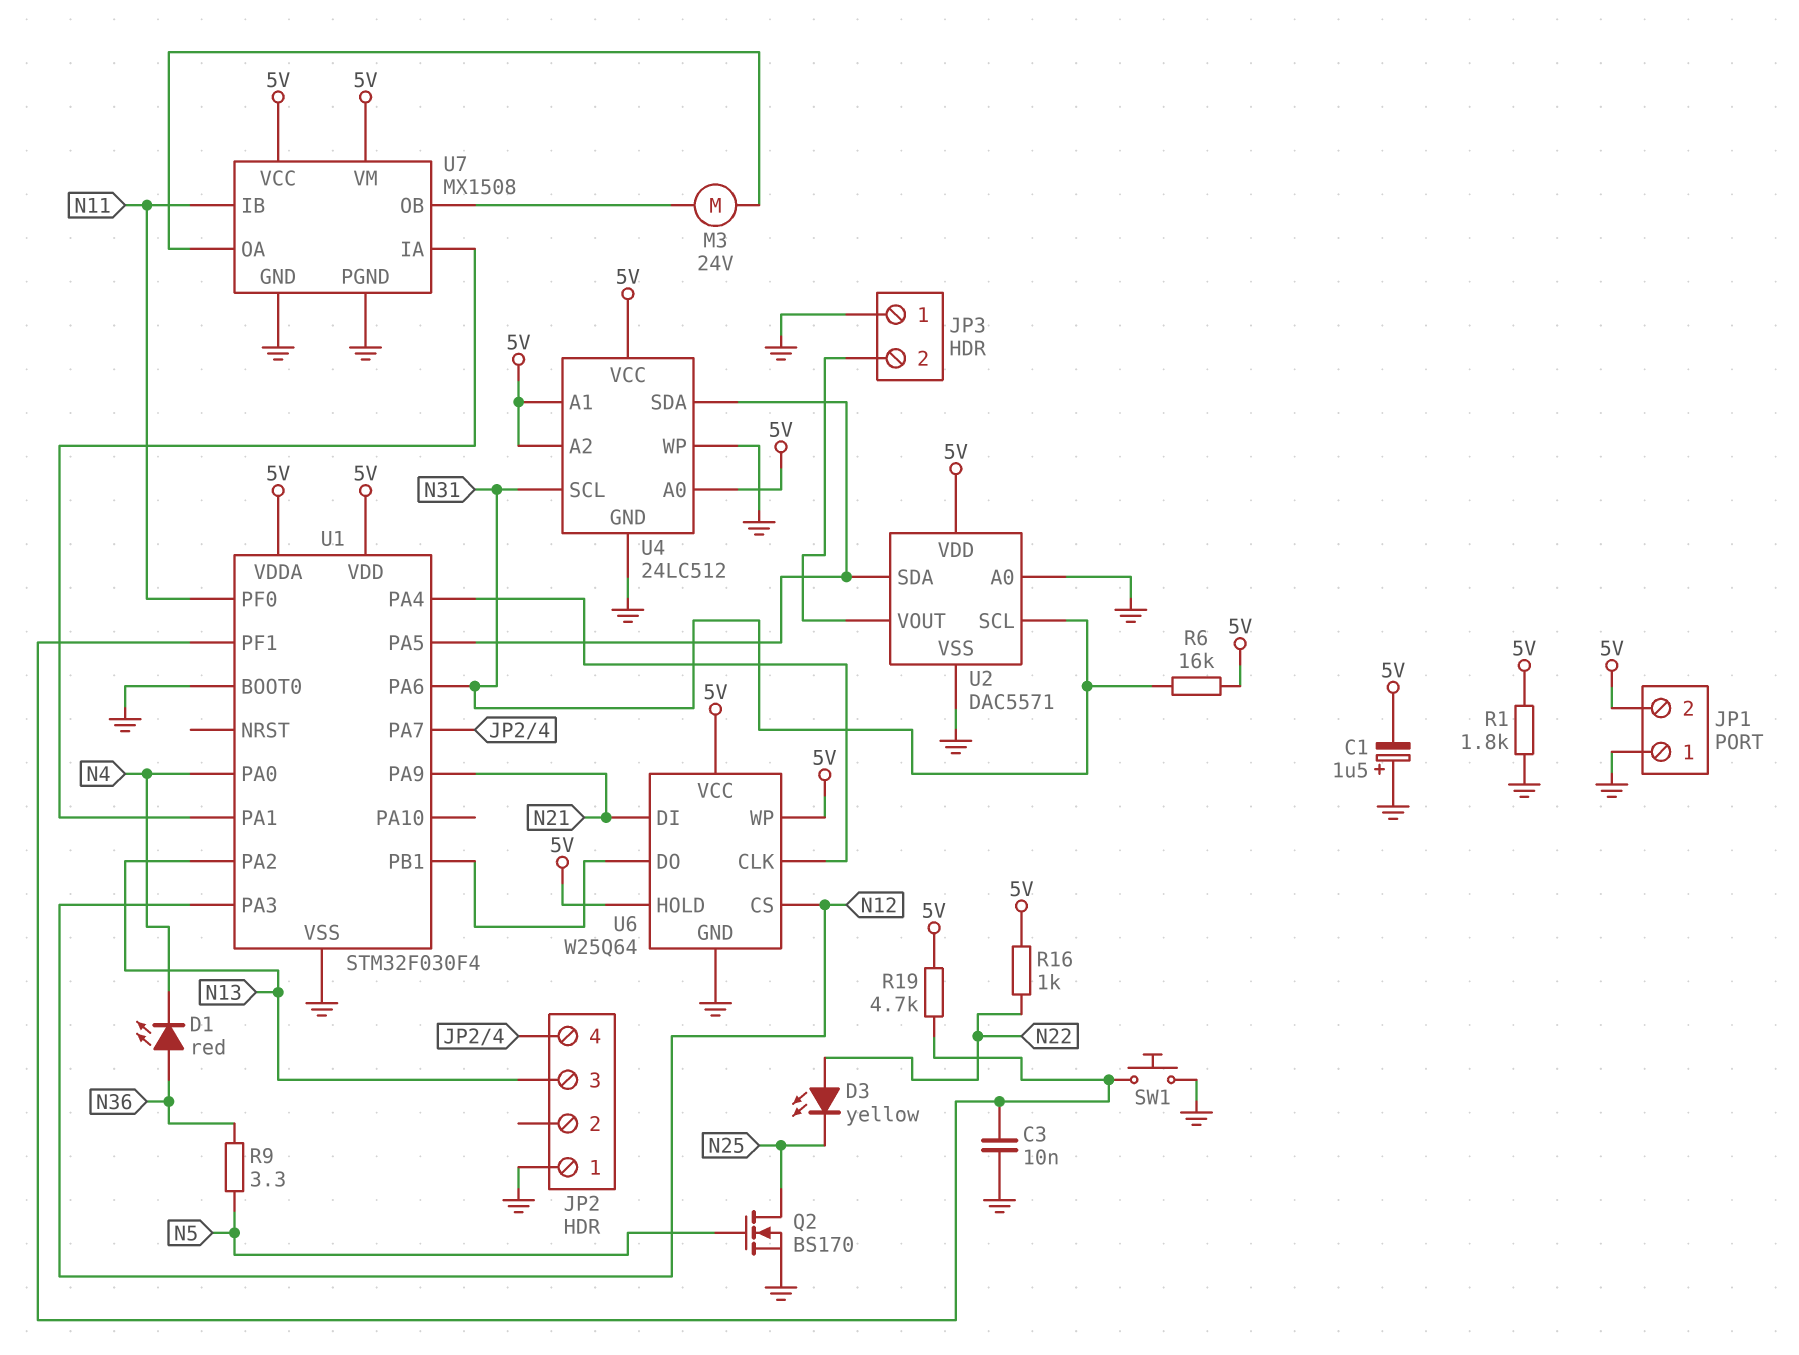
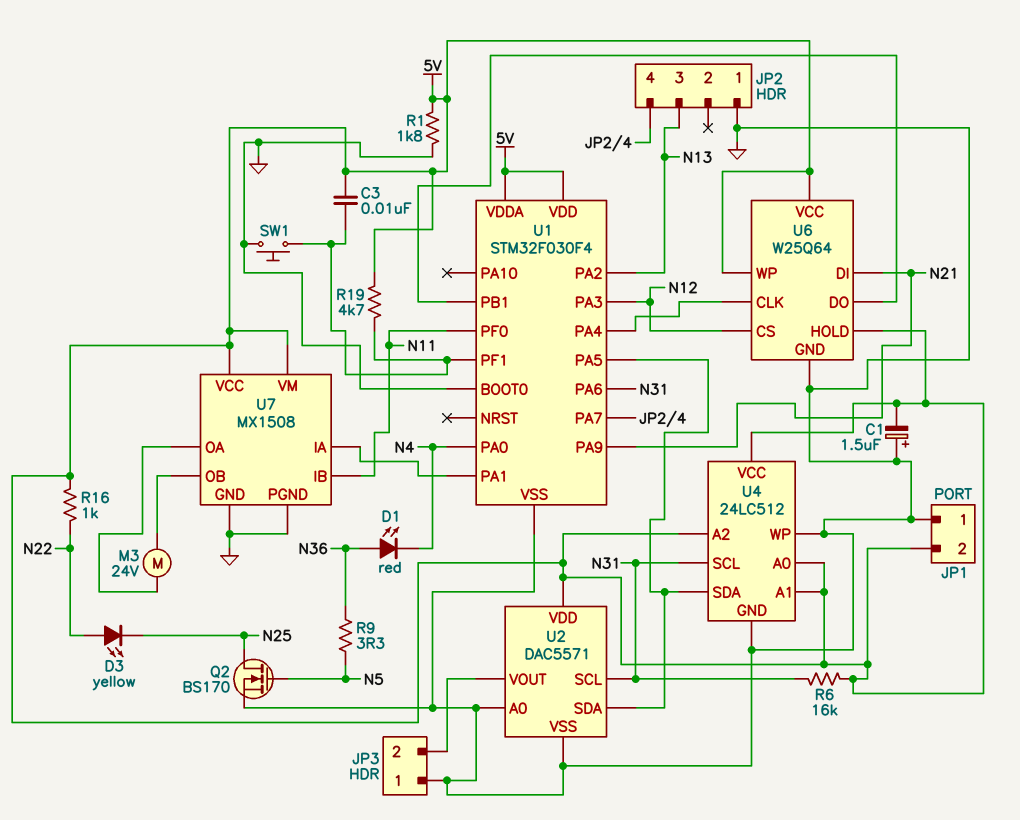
C3: 10nF (GND, U1/PF1) -> 10nF (5V, U1/PF1)

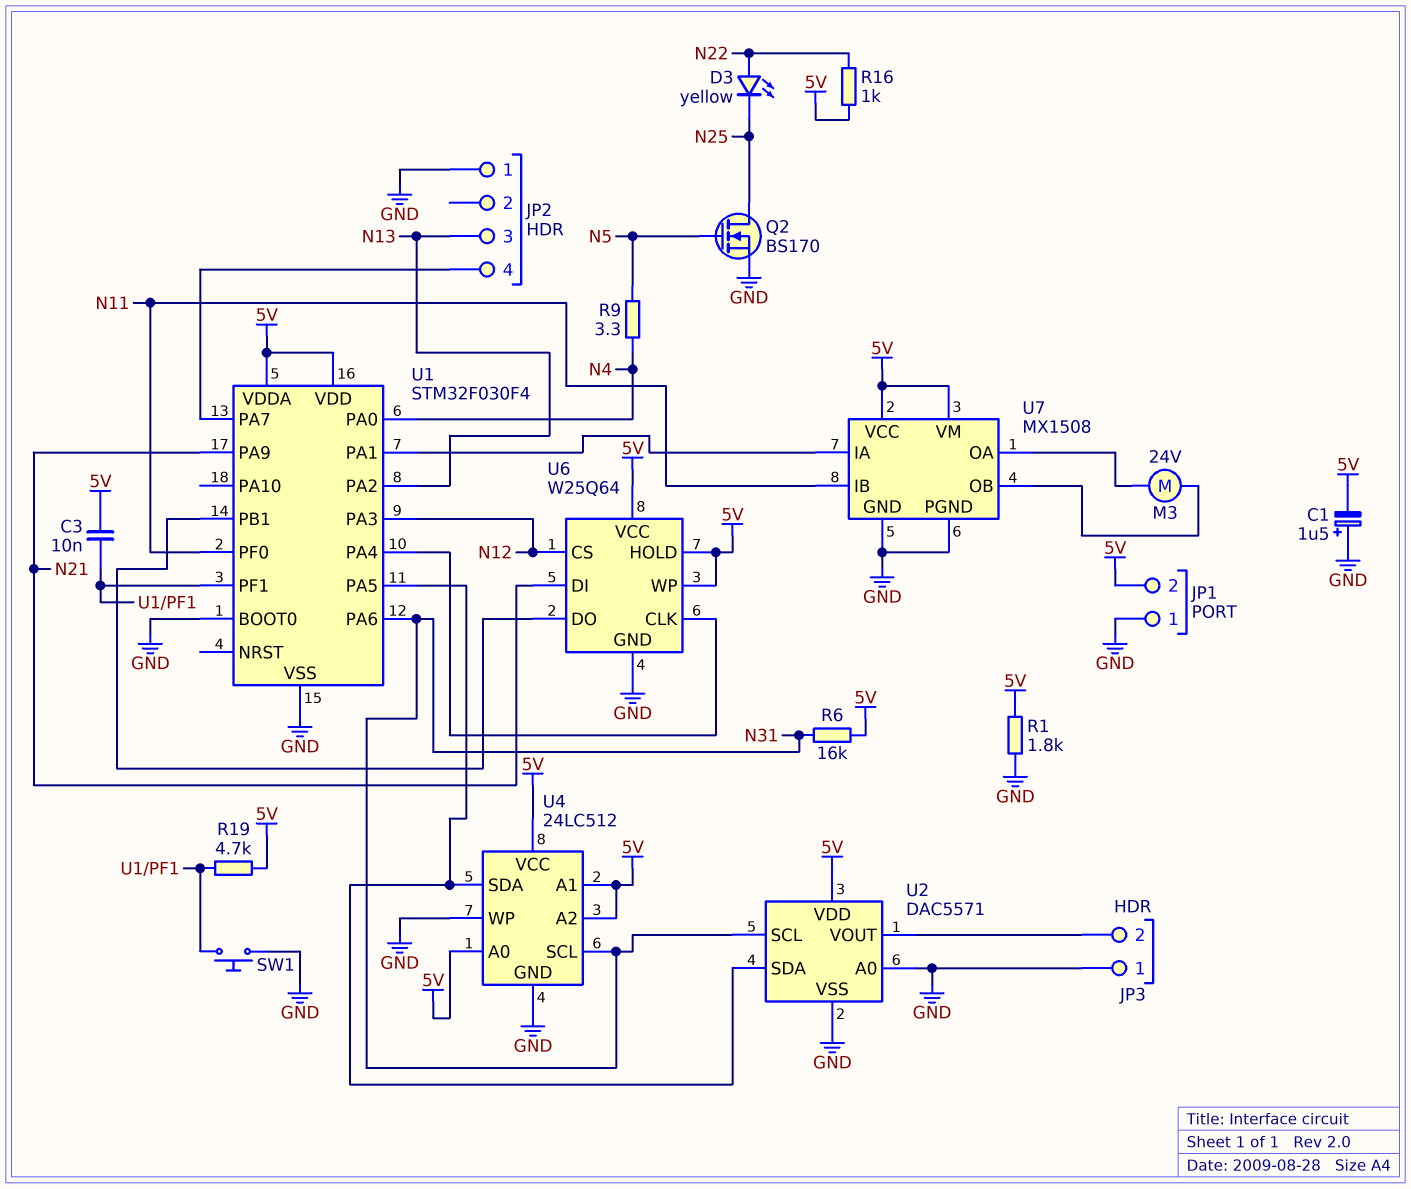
D1: LED red (A N36, K N4) -> none
R9: 3.3 (N5, N36) -> 3.3 (N4, N5)

